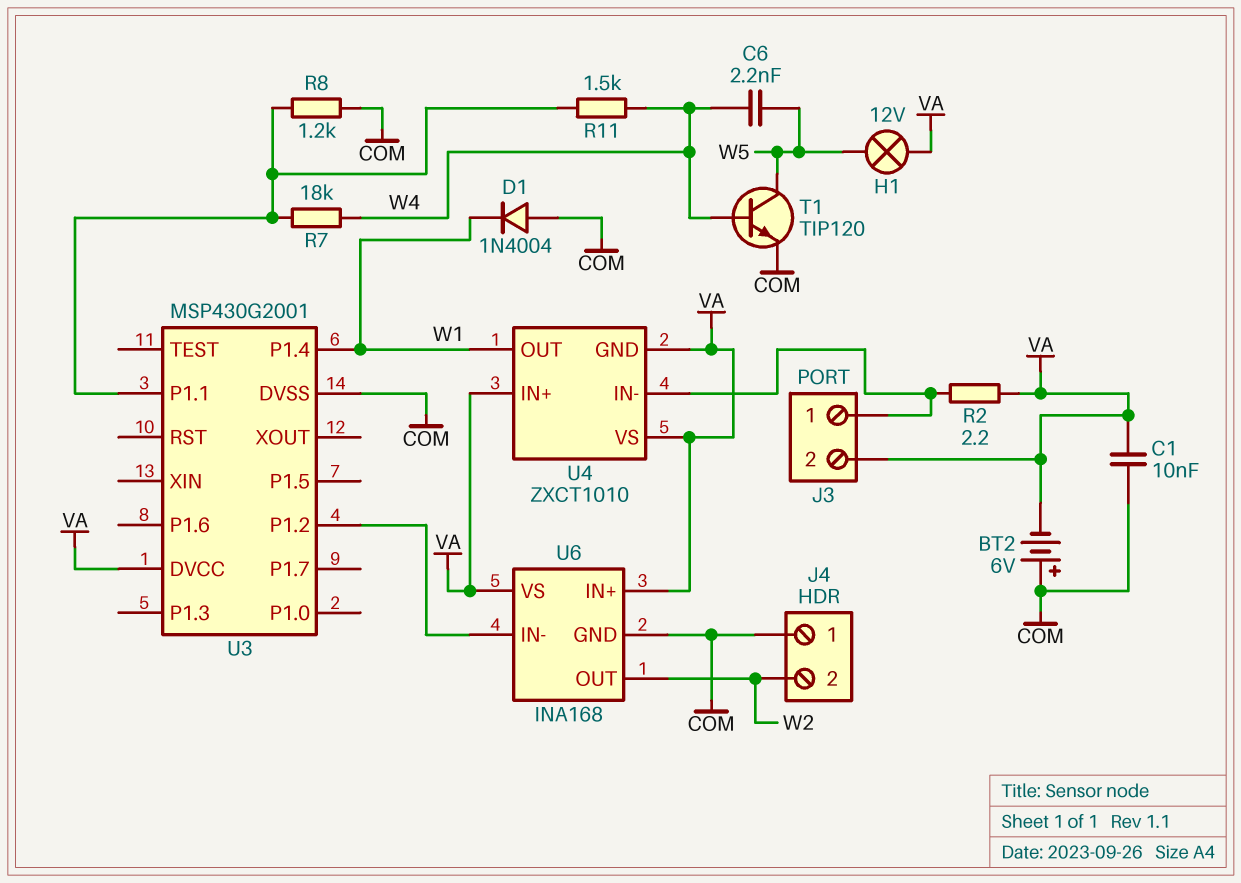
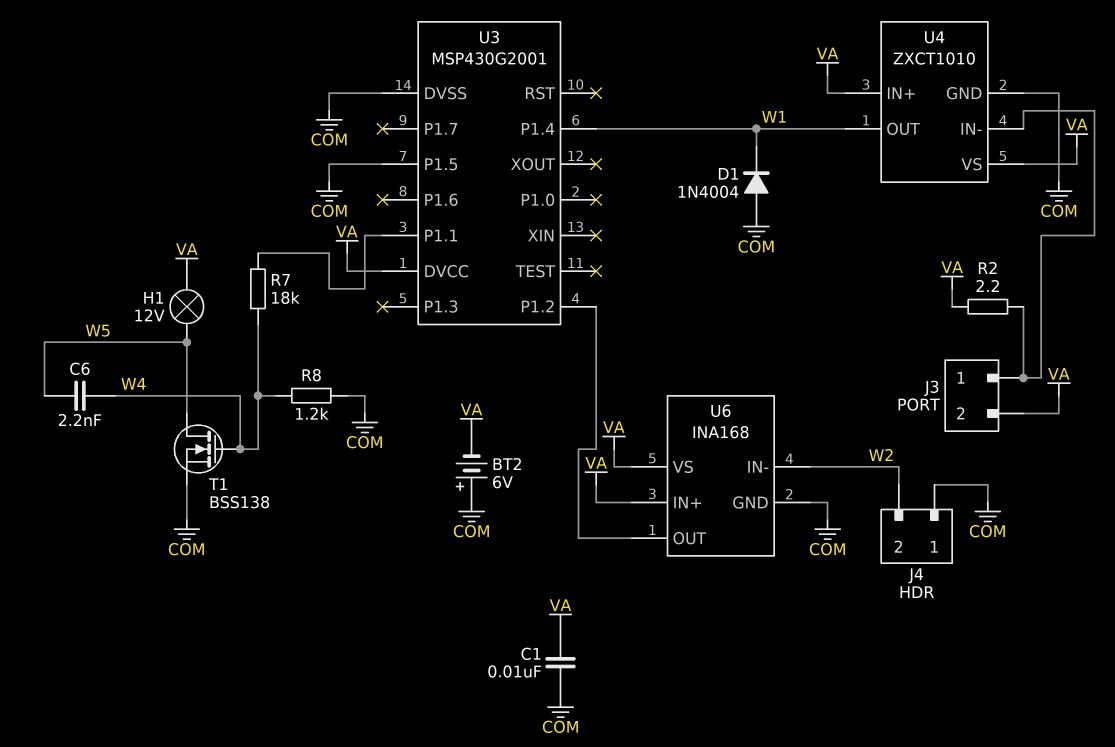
R8: 1.2k (COM, U3/P1.1) -> 1.2k (COM, W4)
R11: 1.5k (U3/P1.1, W4) -> none
T1: NPN TIP120 (B W4, C W5, E COM) -> NMOS BSS138 (G W4, D W5, S COM)
U3 pin P1.5: none -> COM
U4 pin GND: VA -> COM
U6 pin IN-: U3/P1.2 -> W2
U6 pin OUT: W2 -> U3/P1.2

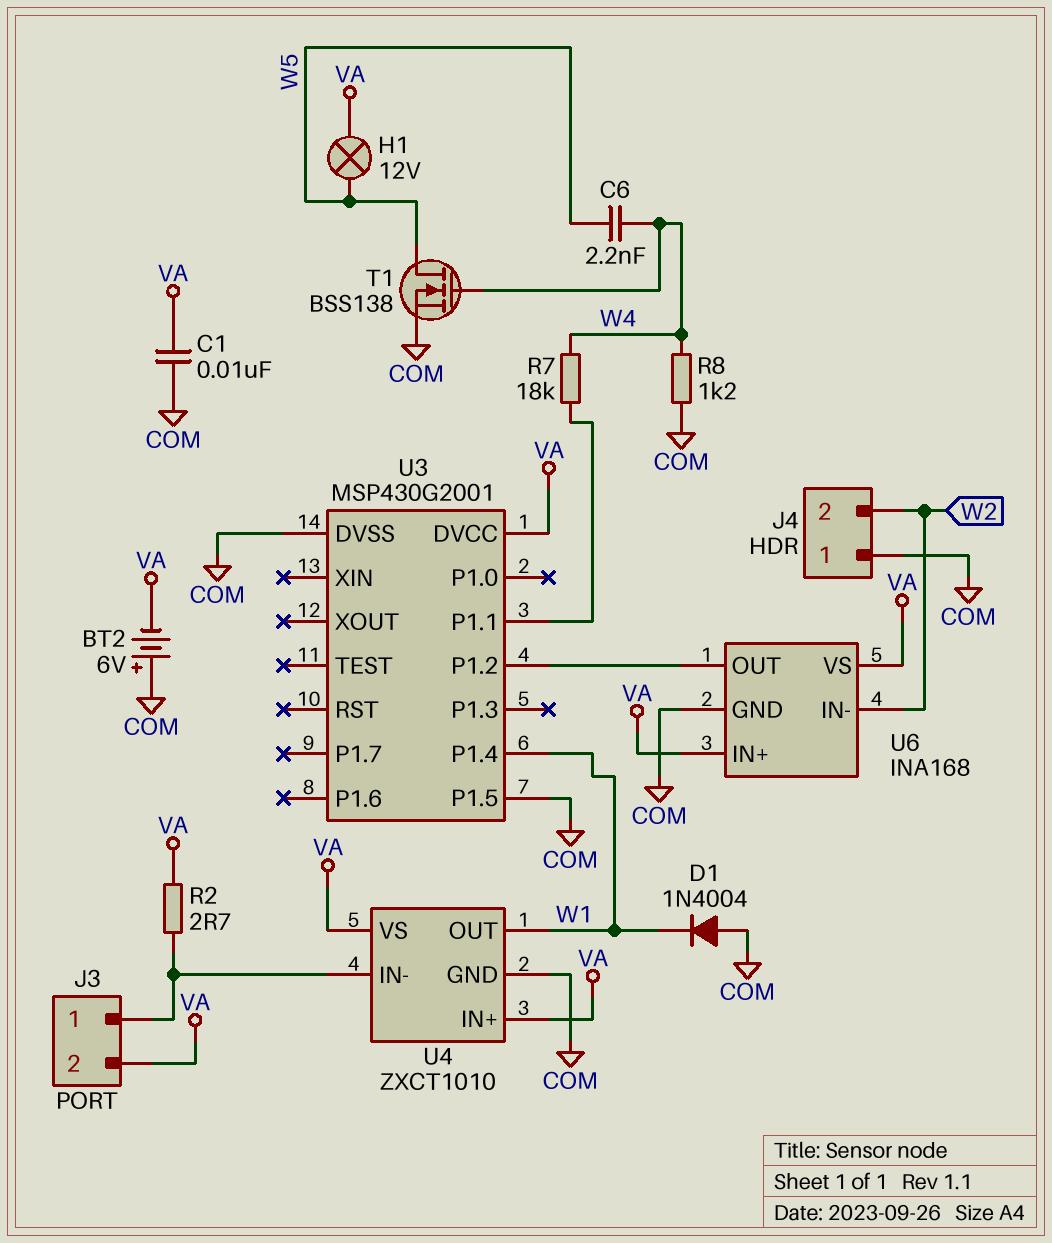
R2: 2.2 (J3/1, VA) -> 2.7 (J3/1, VA)

